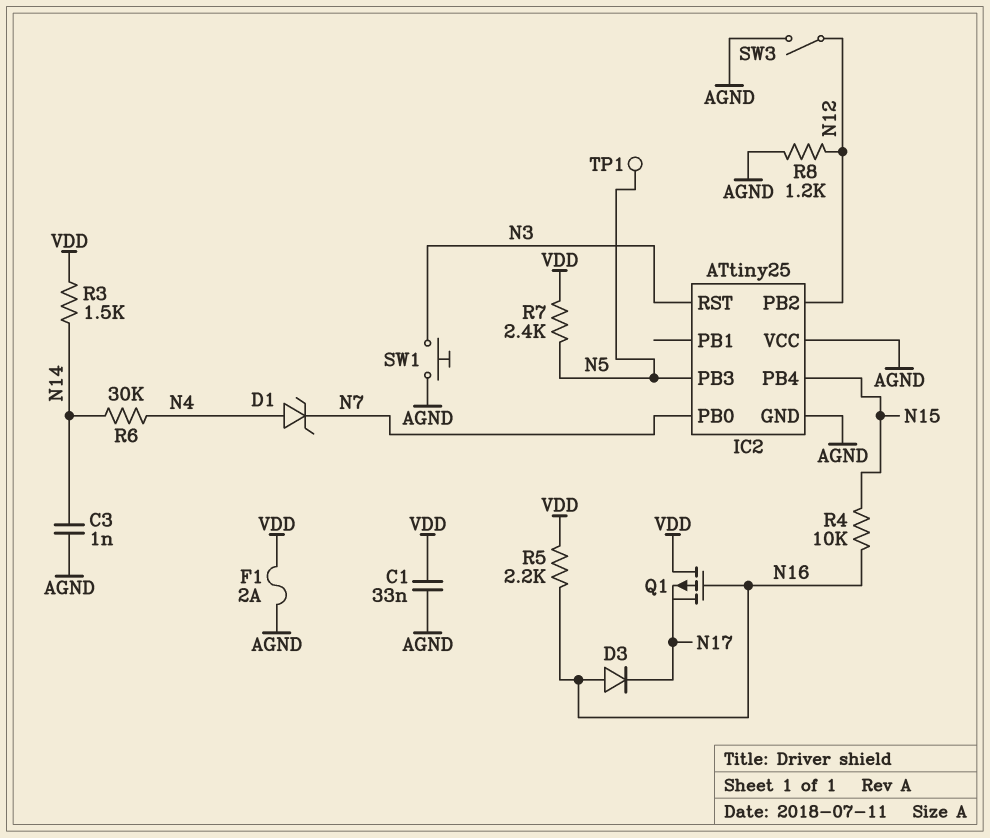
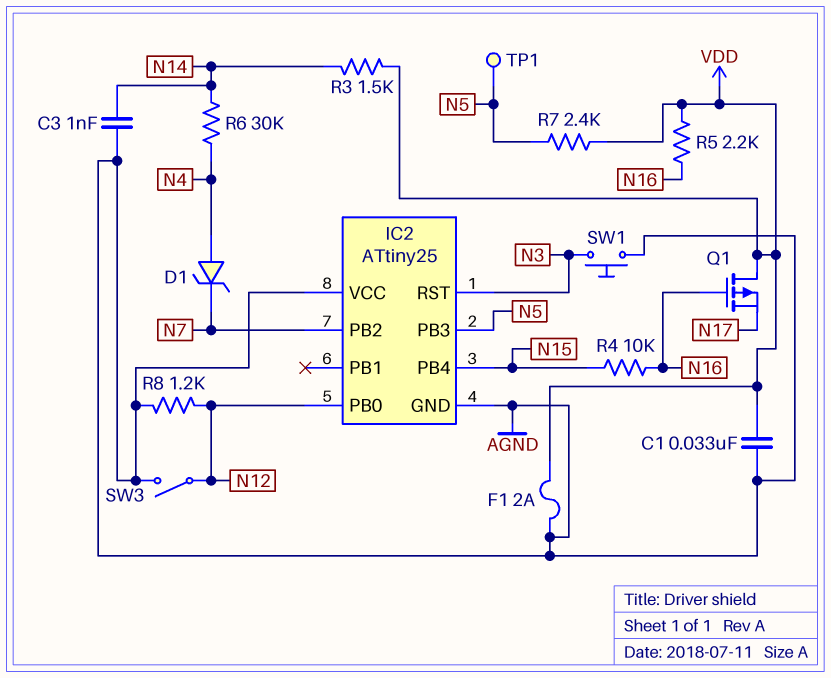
D3: diode (A N16, K N17) -> none
IC2 pin PB0: N7 -> N12
IC2 pin PB2: N12 -> N7

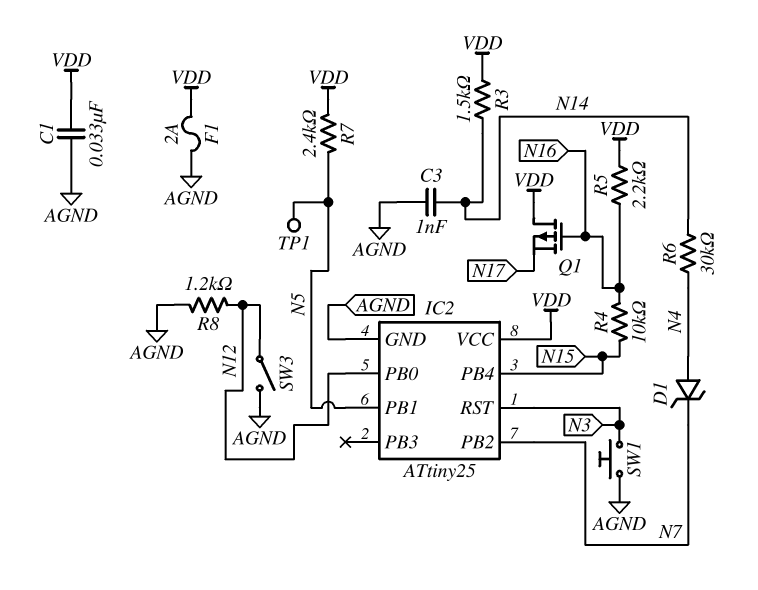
IC2 pin PB1: none -> N5
IC2 pin PB3: N5 -> none
IC2 pin VCC: AGND -> VDD

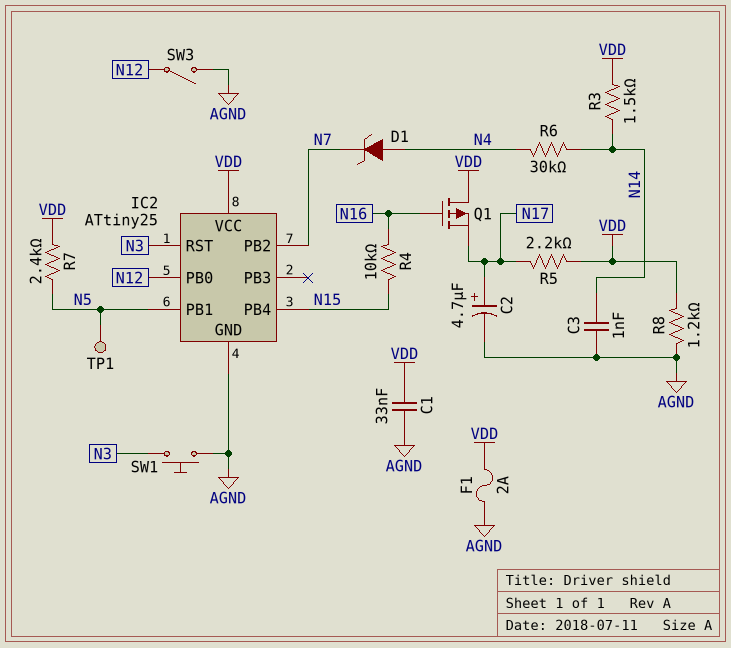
C2: none -> 4.7uF (plus N17, minus AGND)
R5: 2.2k (N16, VDD) -> 2.2k (N17, VDD)
R8: 1.2k (AGND, N12) -> 1.2k (AGND, VDD)

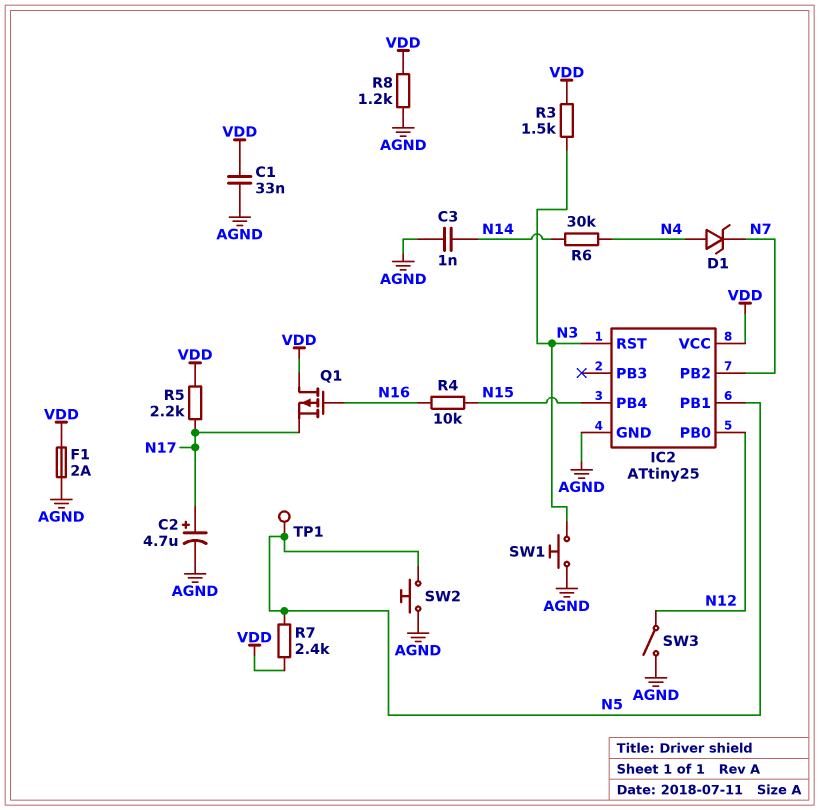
R3: 1.5k (N14, VDD) -> 1.5k (N3, VDD)
SW2: none -> button (AGND, N5)

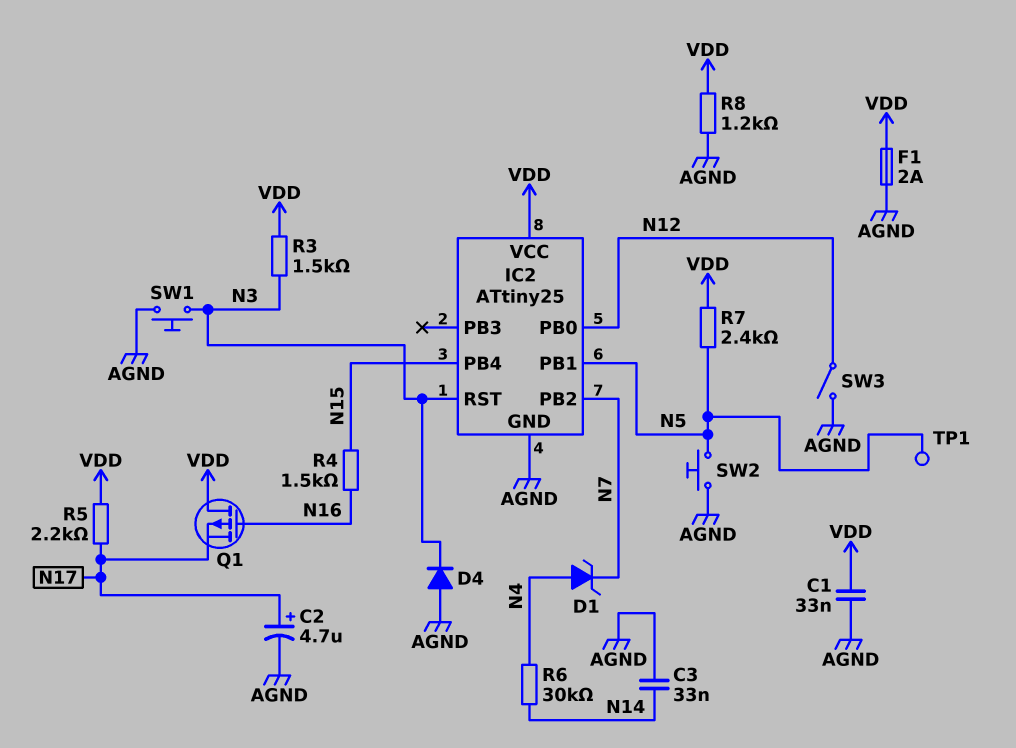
C3: 1nF (AGND, N14) -> 33nF (AGND, N14)
D4: none -> diode (A AGND, K N3)
R4: 10k (N15, N16) -> 1.5k (N15, N16)

